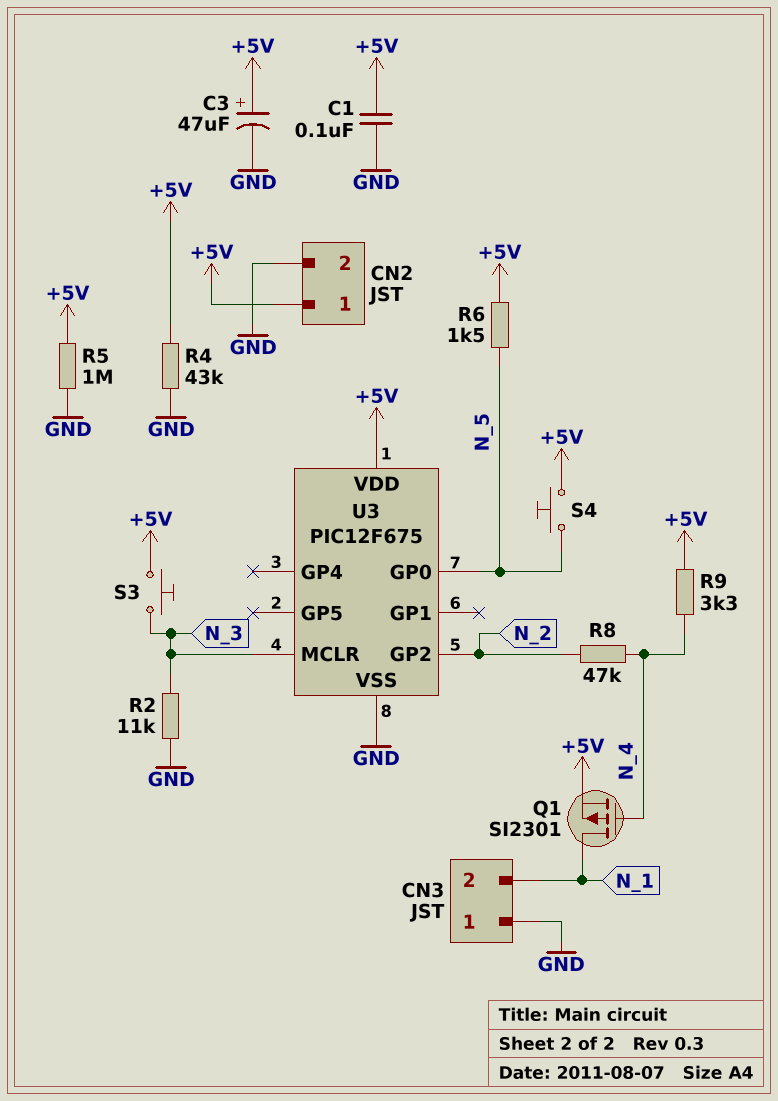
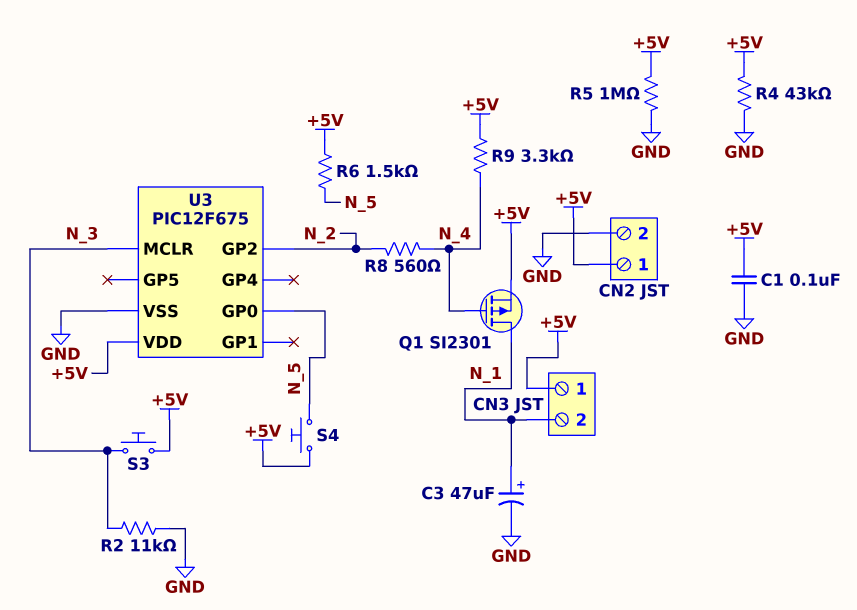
C3: 47uF (plus +5V, minus GND) -> 47uF (plus N_1, minus GND)
CN3 pin 1: GND -> +5V
R8: 47k (N_2, N_4) -> 560 (N_2, N_4)

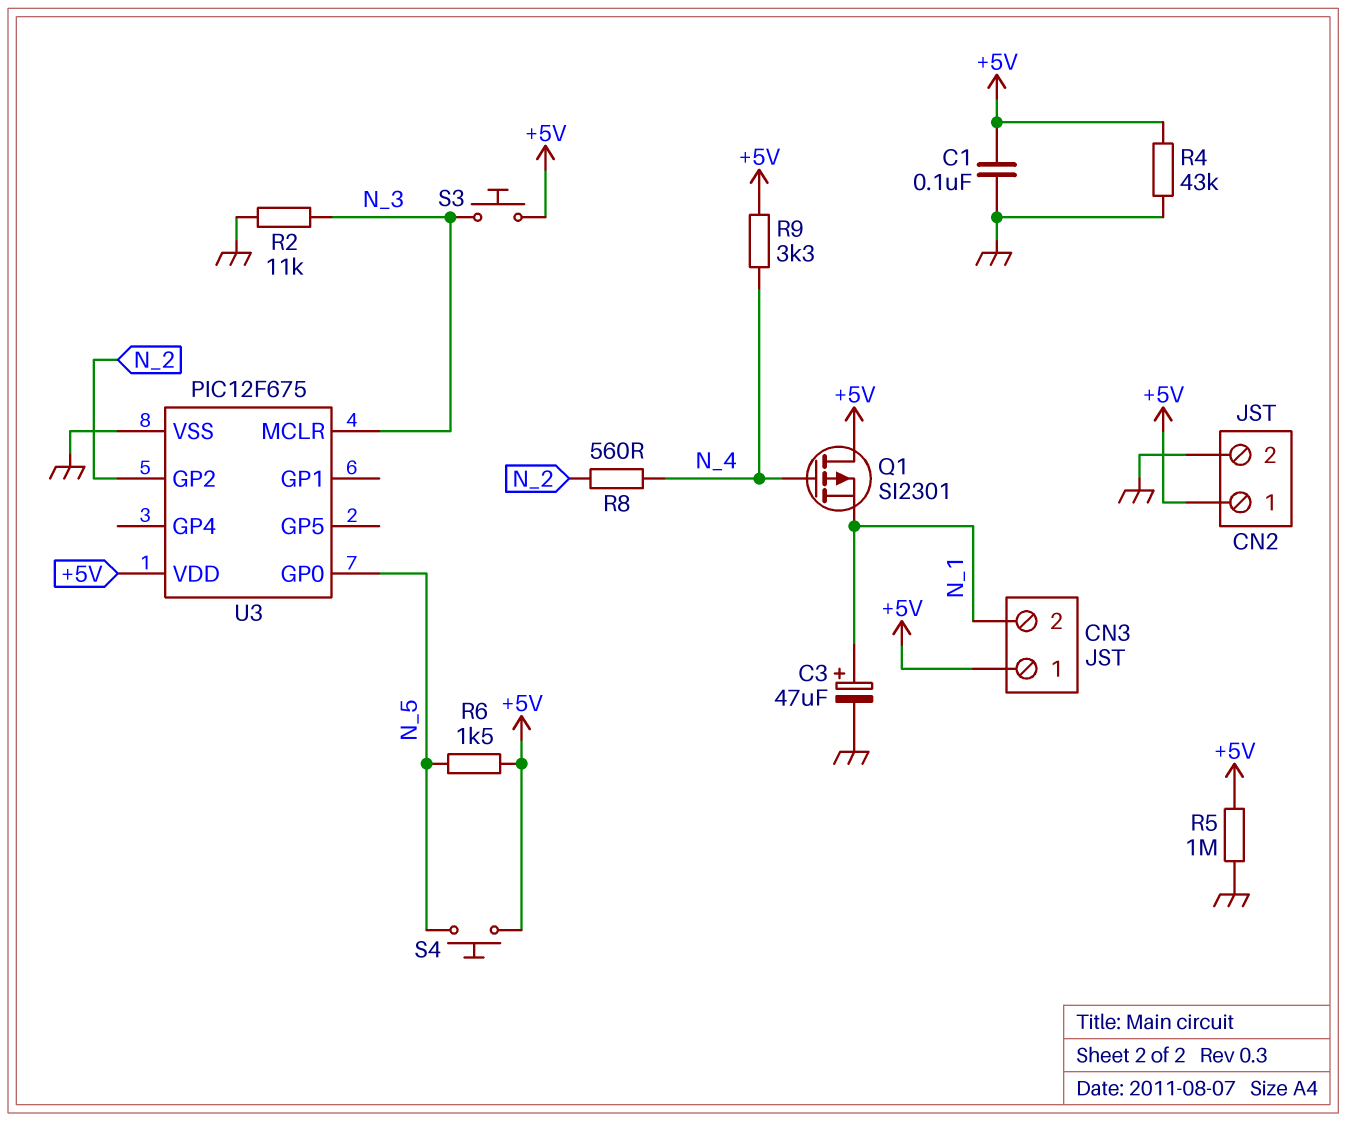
Q1: PMOS SI2301 (G N_4, D N_1, S +5V) -> PMOS SI2301 (G N_4, D +5V, S N_1)

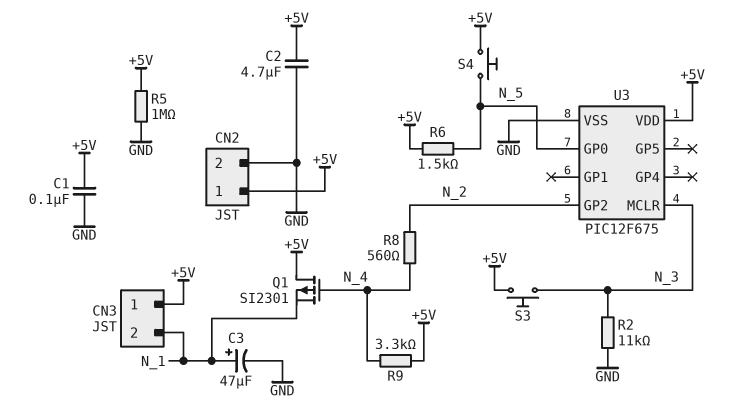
C2: none -> 4.7uF (+5V, GND)
R4: 43k (+5V, GND) -> none

